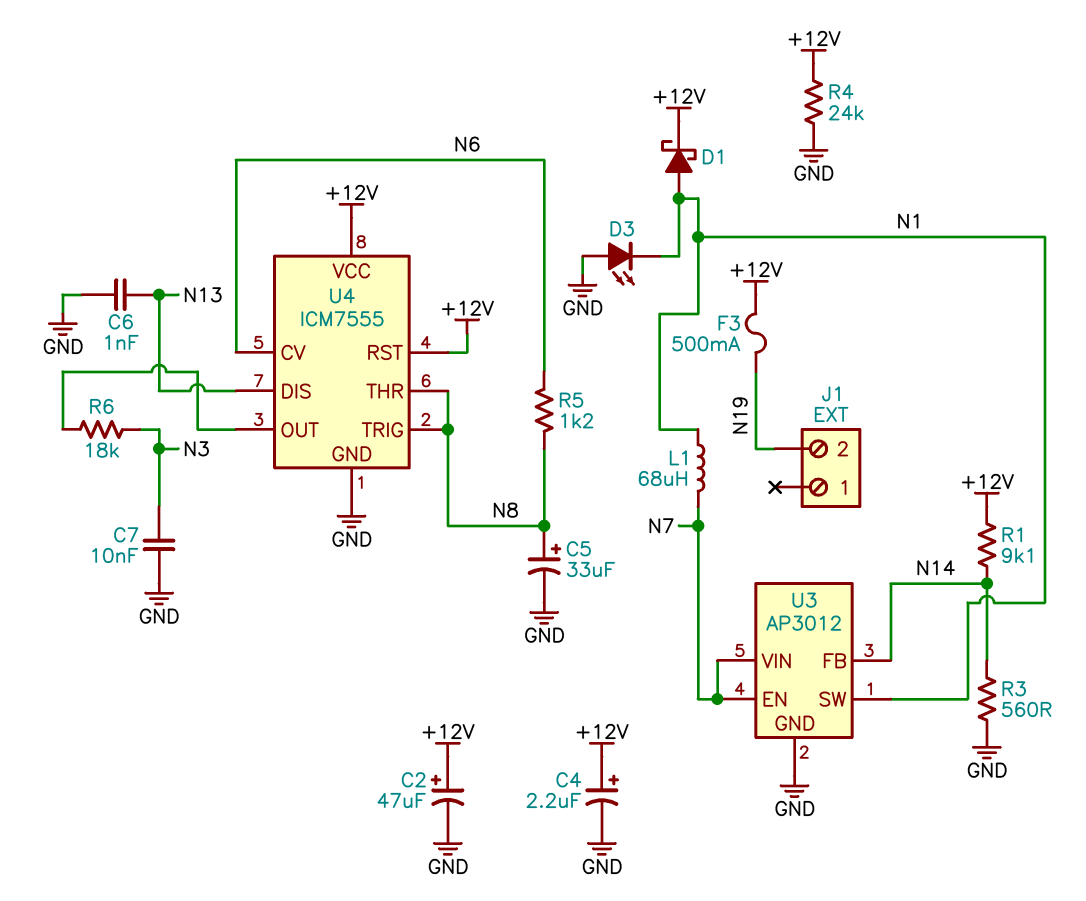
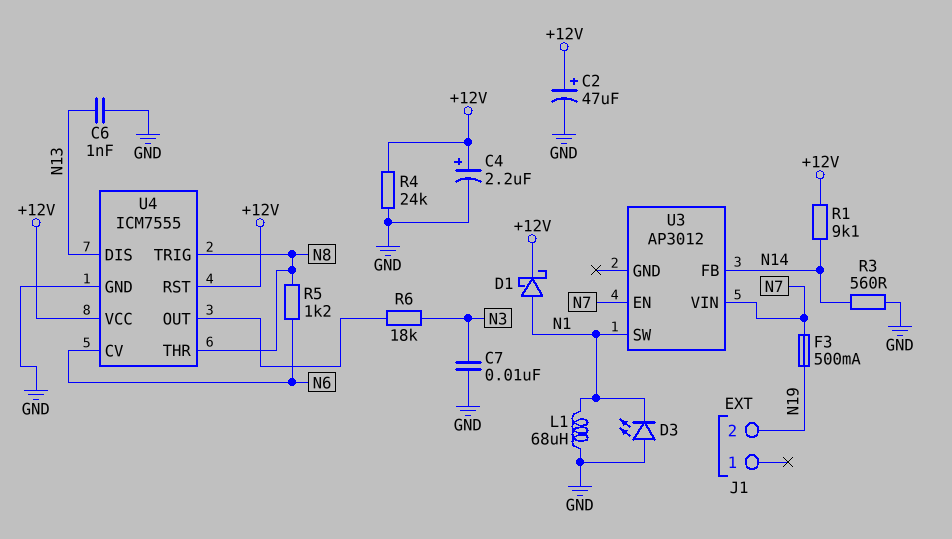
C5: 33uF (plus N8, minus GND) -> none
F3: 500mA (+12V, N19) -> 500mA (N7, N19)
L1: 68uH (N1, N7) -> 68uH (GND, N1)
U3 pin GND: GND -> none

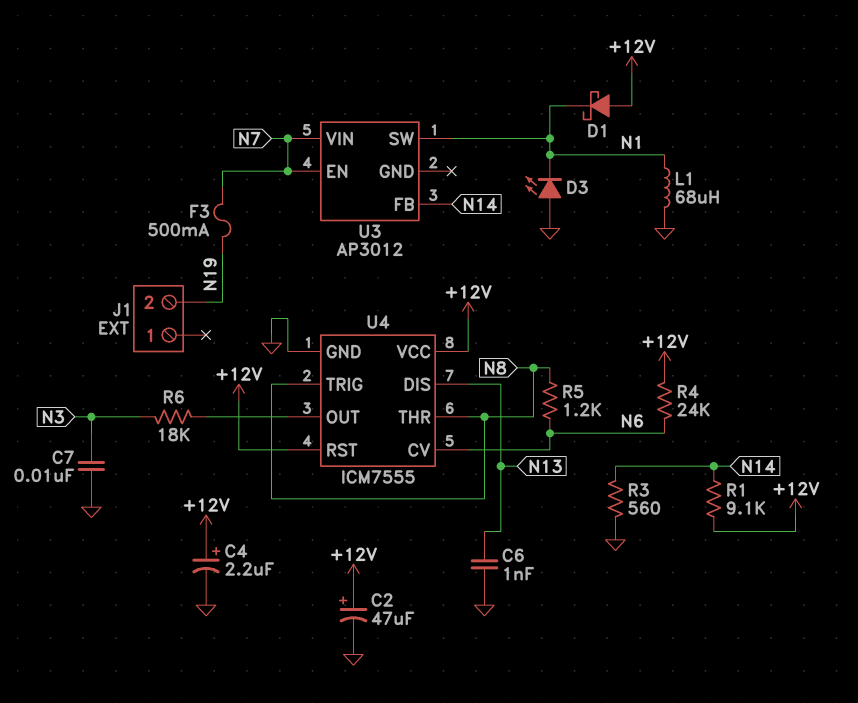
D1: schottky (A N1, K +12V) -> schottky (A +12V, K N1)
R4: 24k (+12V, GND) -> 24k (+12V, N6)

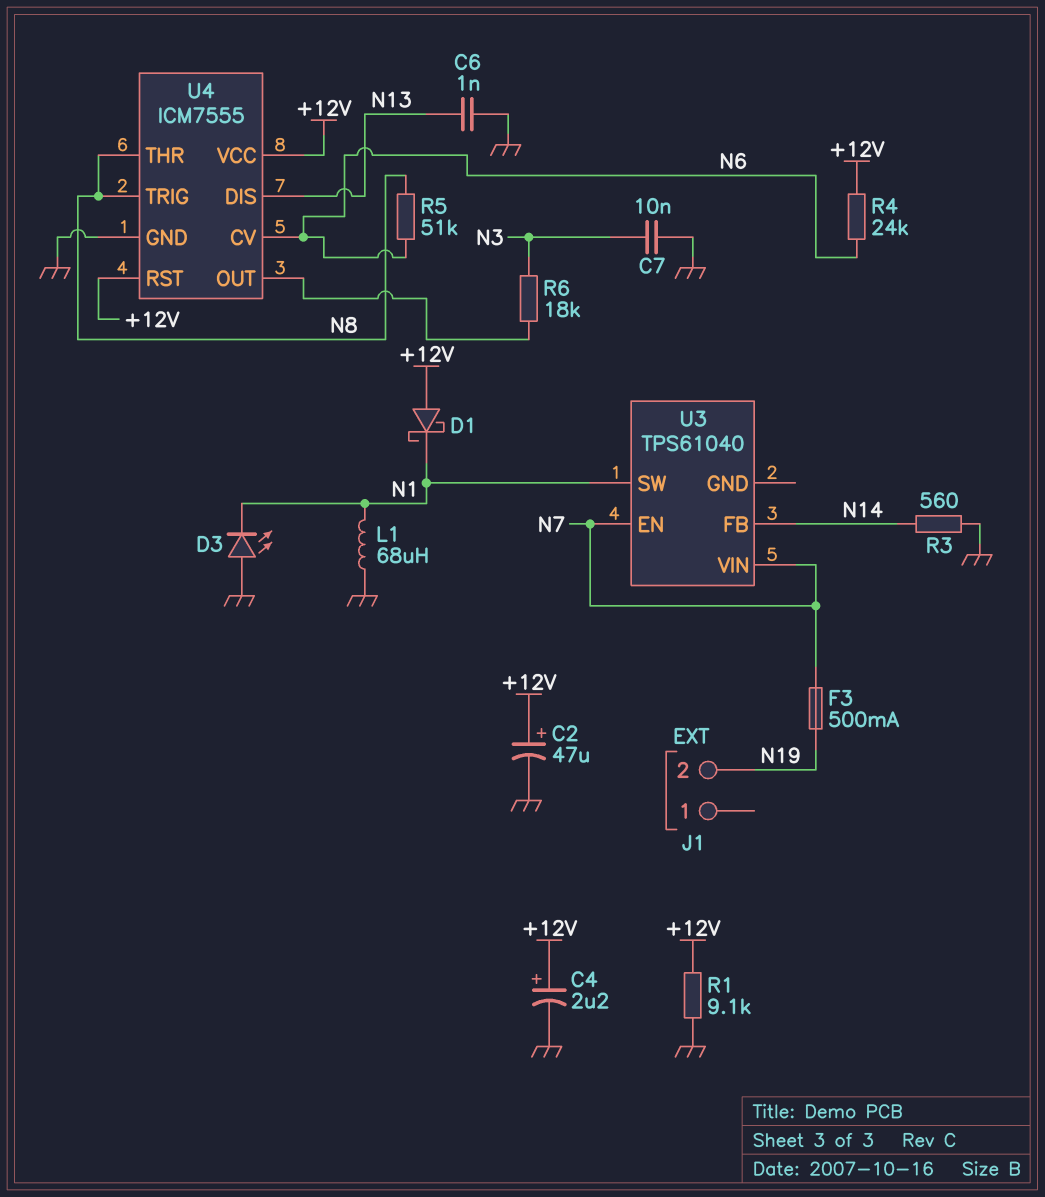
R1: 9.1k (+12V, N14) -> 9.1k (+12V, GND)
R5: 1.2k (N6, N8) -> 51k (N6, N8)
U3: AP3012 -> TPS61040

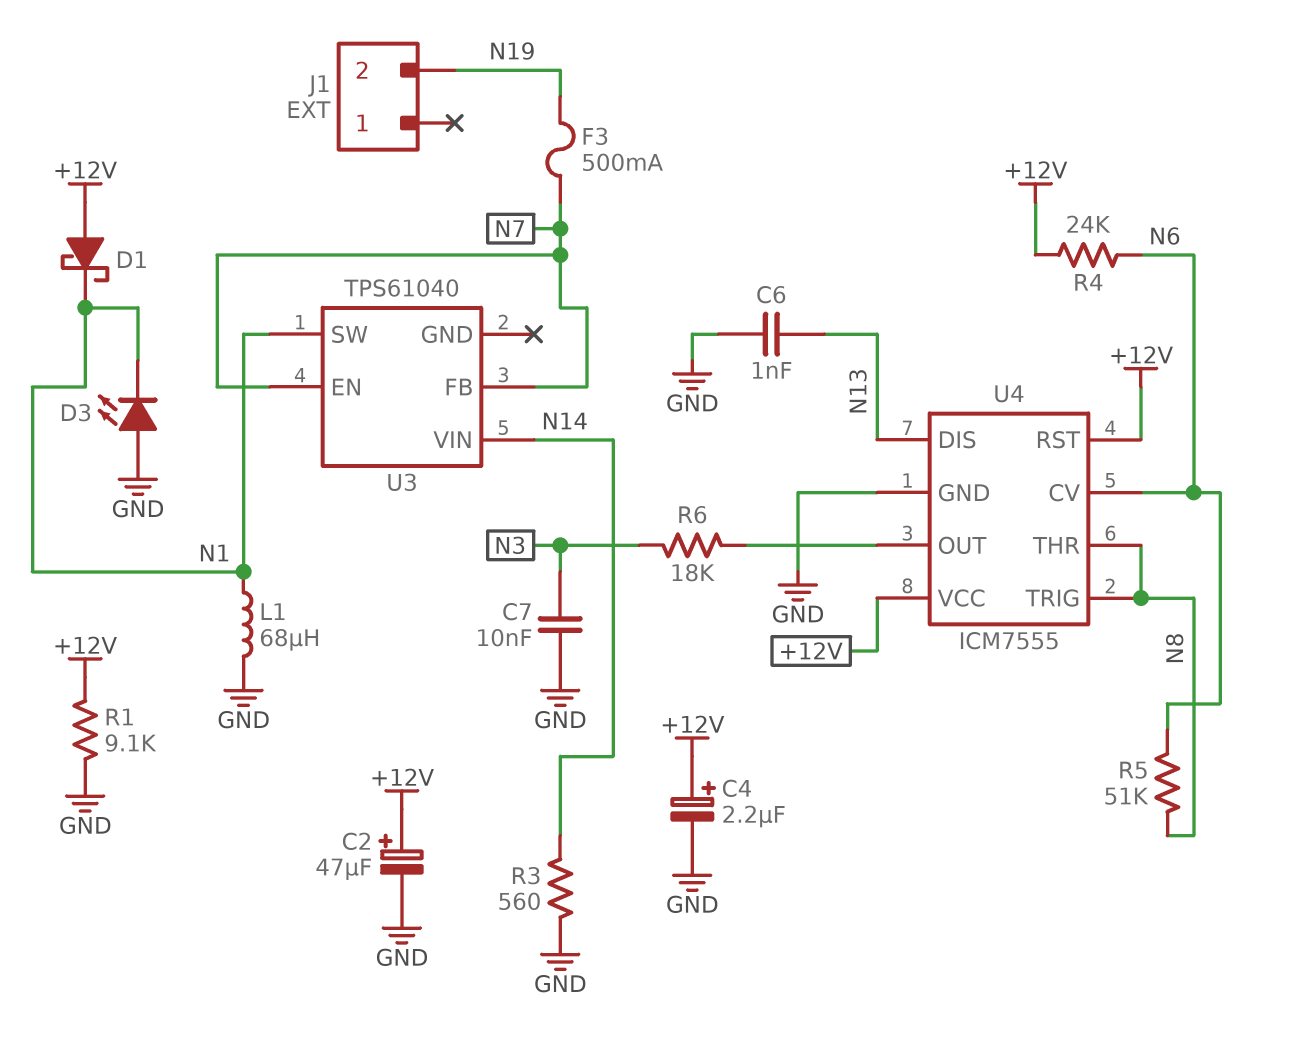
U3 pin FB: N14 -> N7
U3 pin VIN: N7 -> N14

